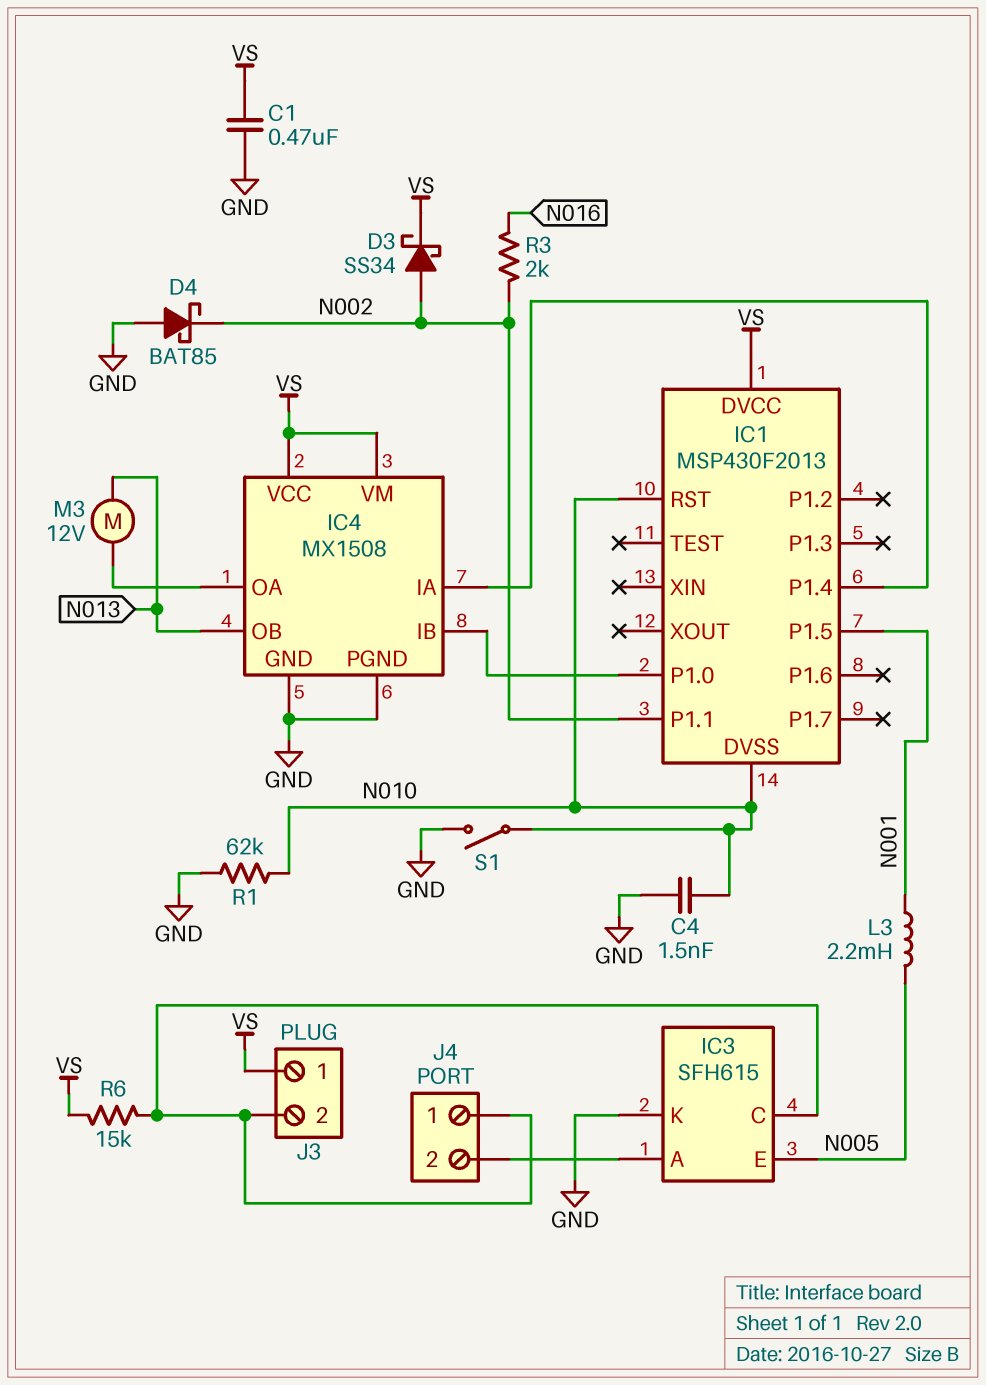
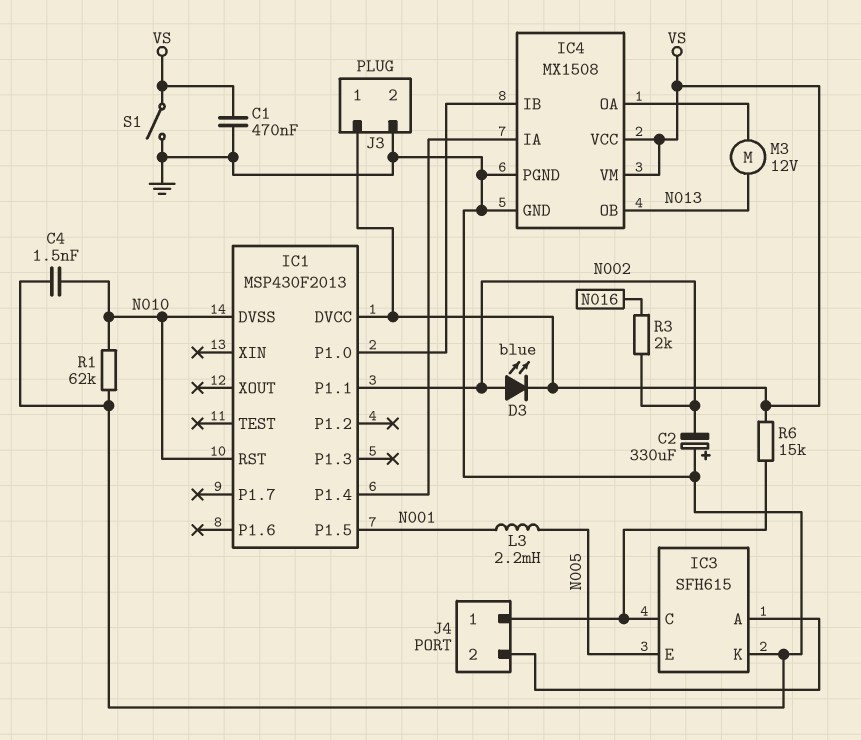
C2: none -> 330uF (plus GND, minus N002)
D3: schottky SS34 (A N002, K VS) -> LED blue (A N002, K VS)
D4: schottky BAT85 (A GND, K N002) -> none
J3 pin 2: IC3/C -> GND
S1: switch (GND, N010) -> switch (GND, VS)

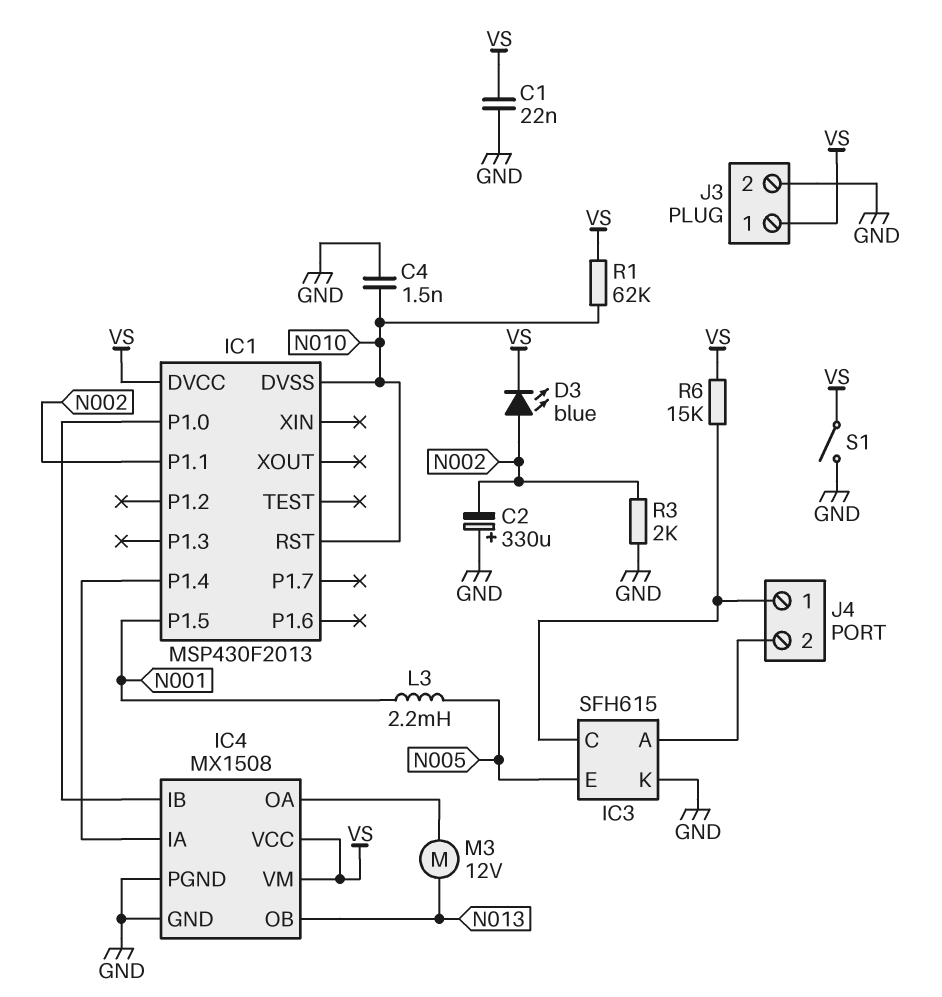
C1: 470nF (GND, VS) -> 22nF (GND, VS)
R1: 62k (GND, N010) -> 62k (N010, VS)
R3: 2k (N002, N016) -> 2k (GND, N002)

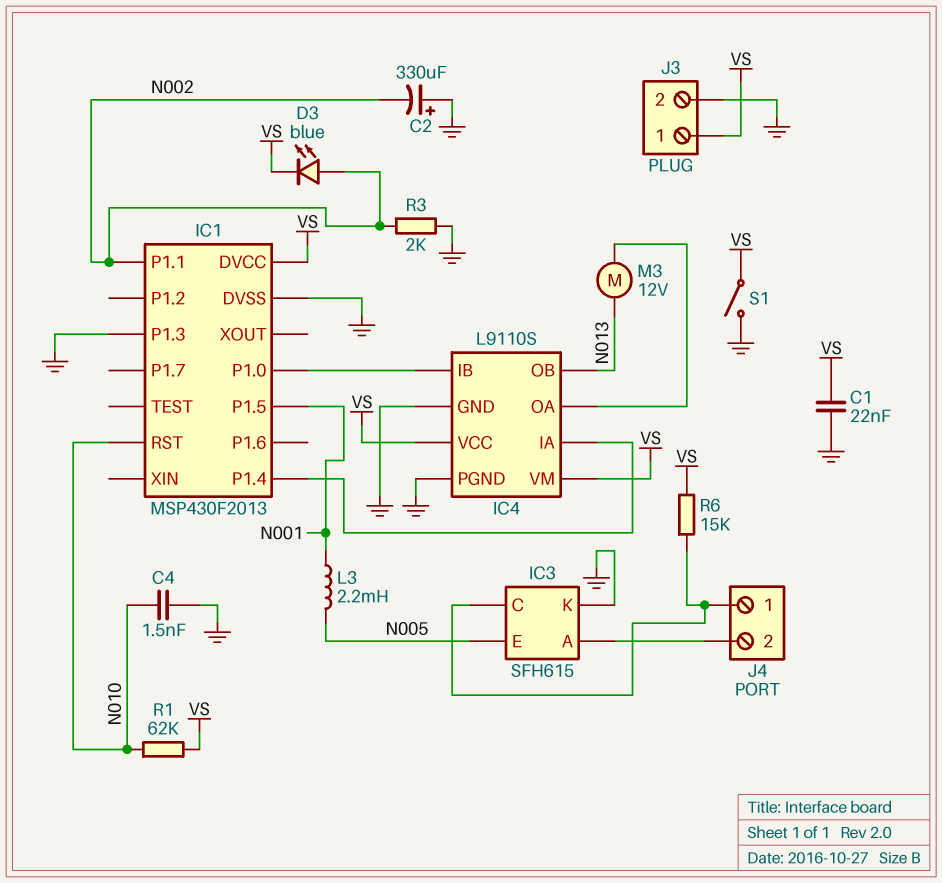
IC1 pin DVSS: N010 -> GND
IC1 pin P1.3: none -> GND
IC4: MX1508 -> L9110S

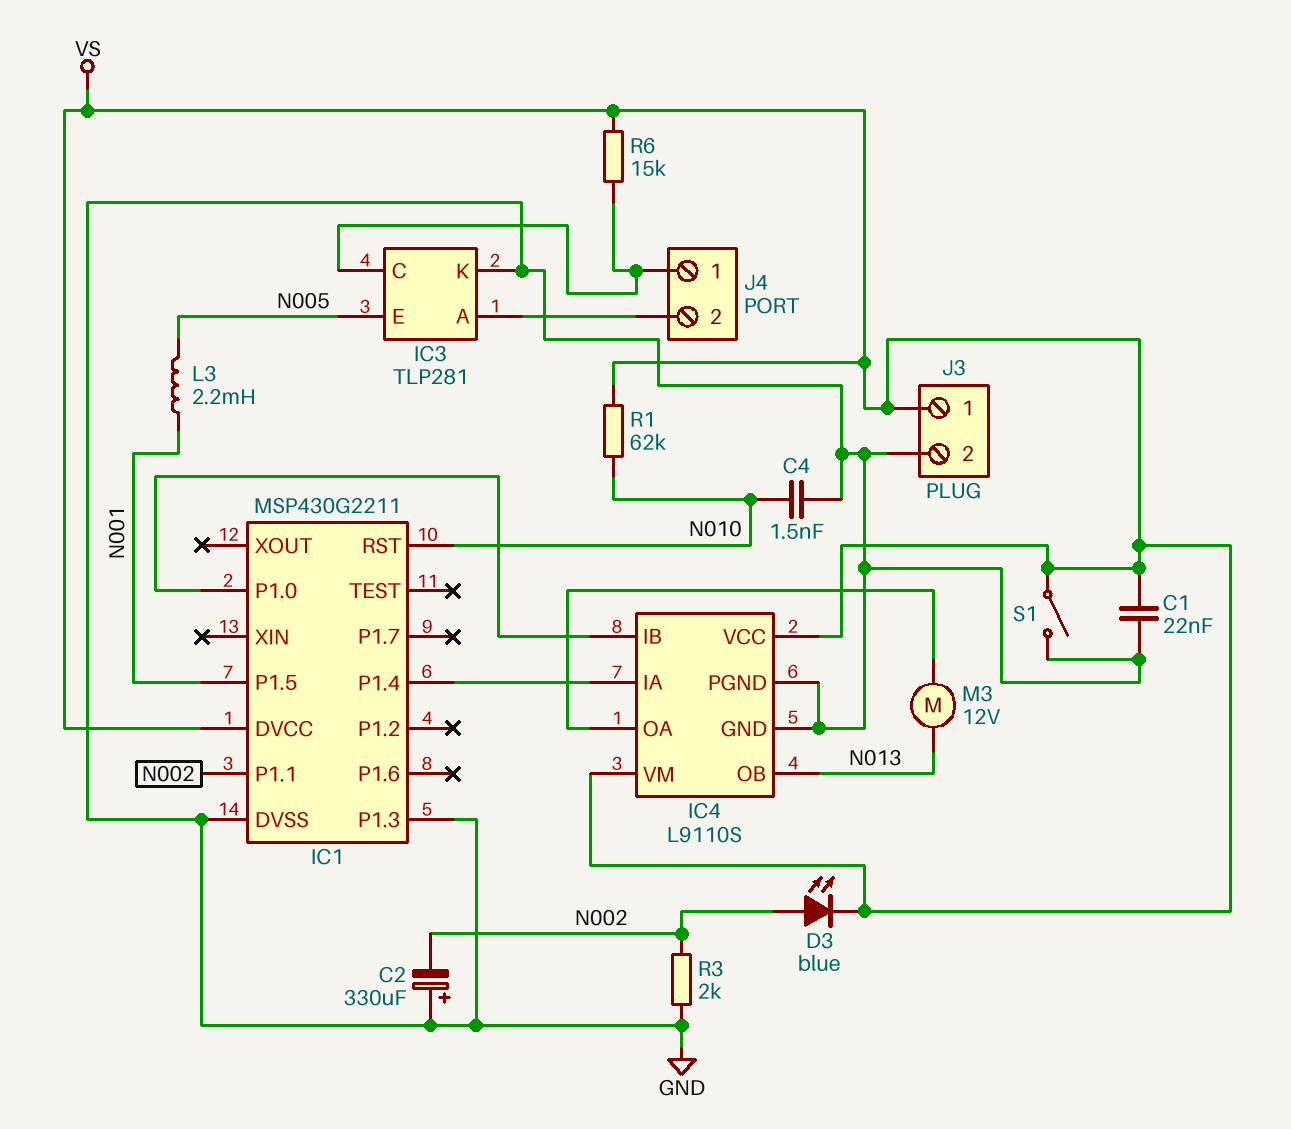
IC1: MSP430F2013 -> MSP430G2211
IC3: SFH615 -> TLP281

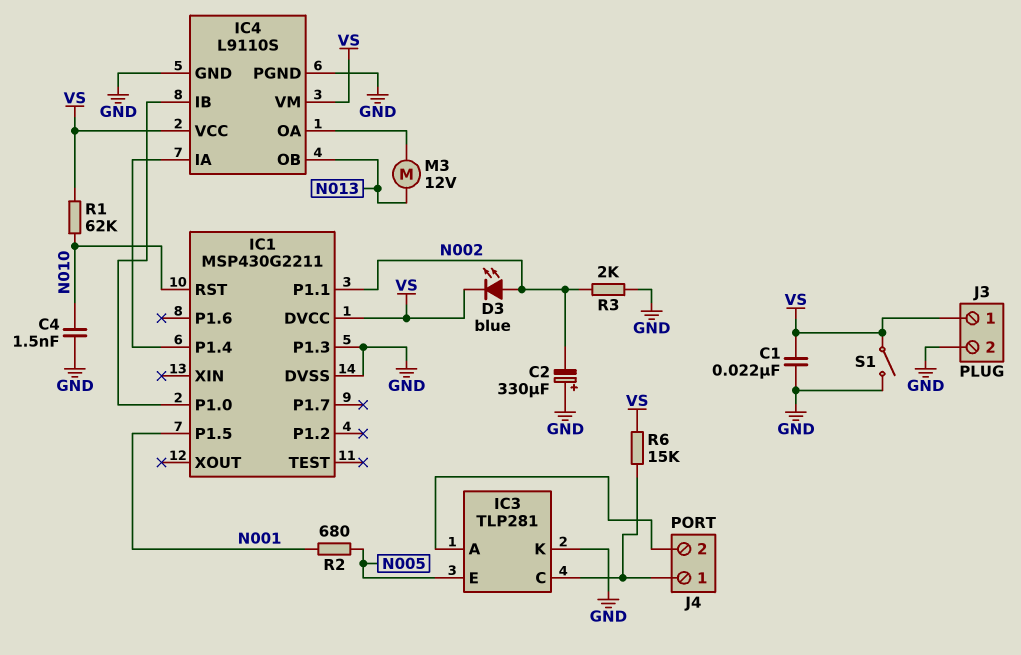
L3: 2.2mH (N001, N005) -> none
R2: none -> 680 (N001, N005)

